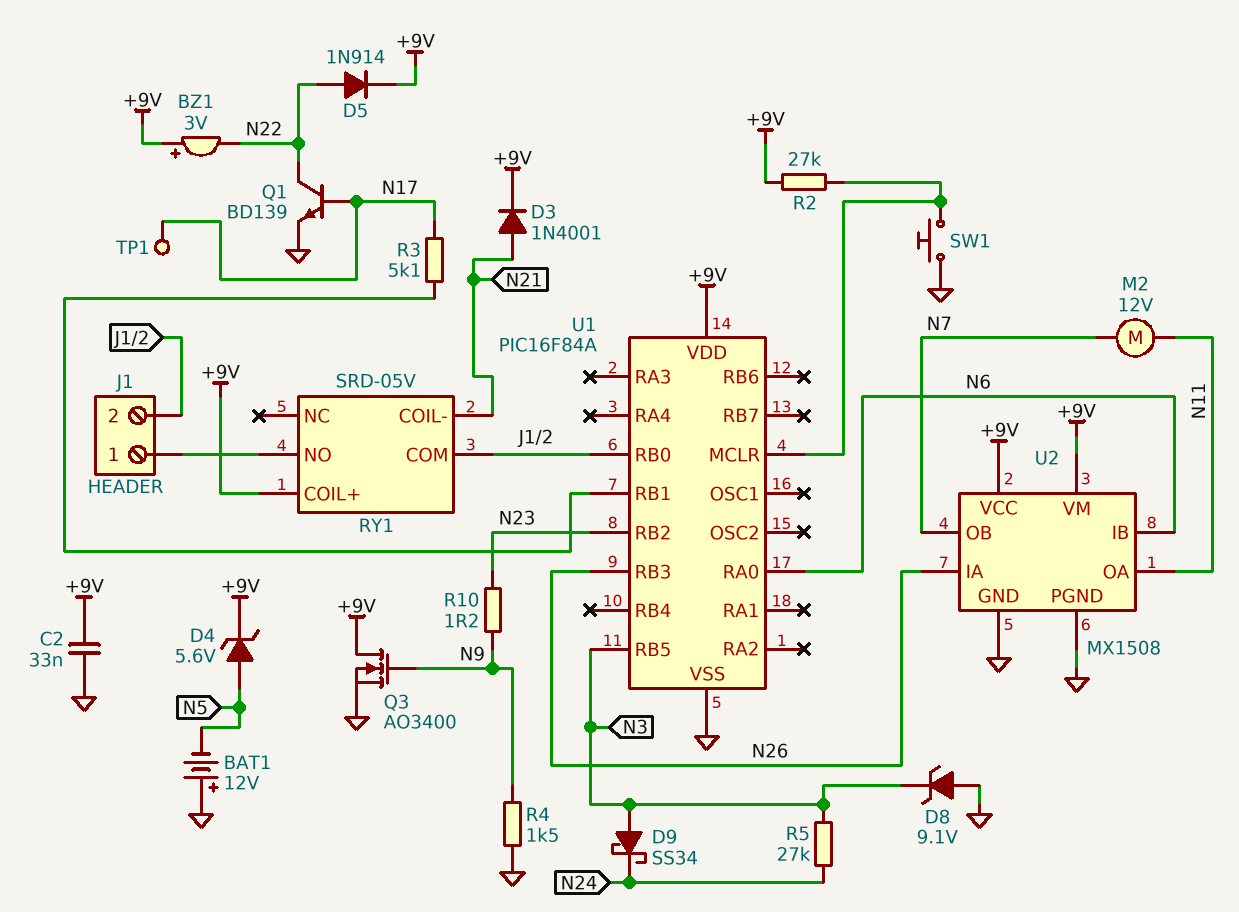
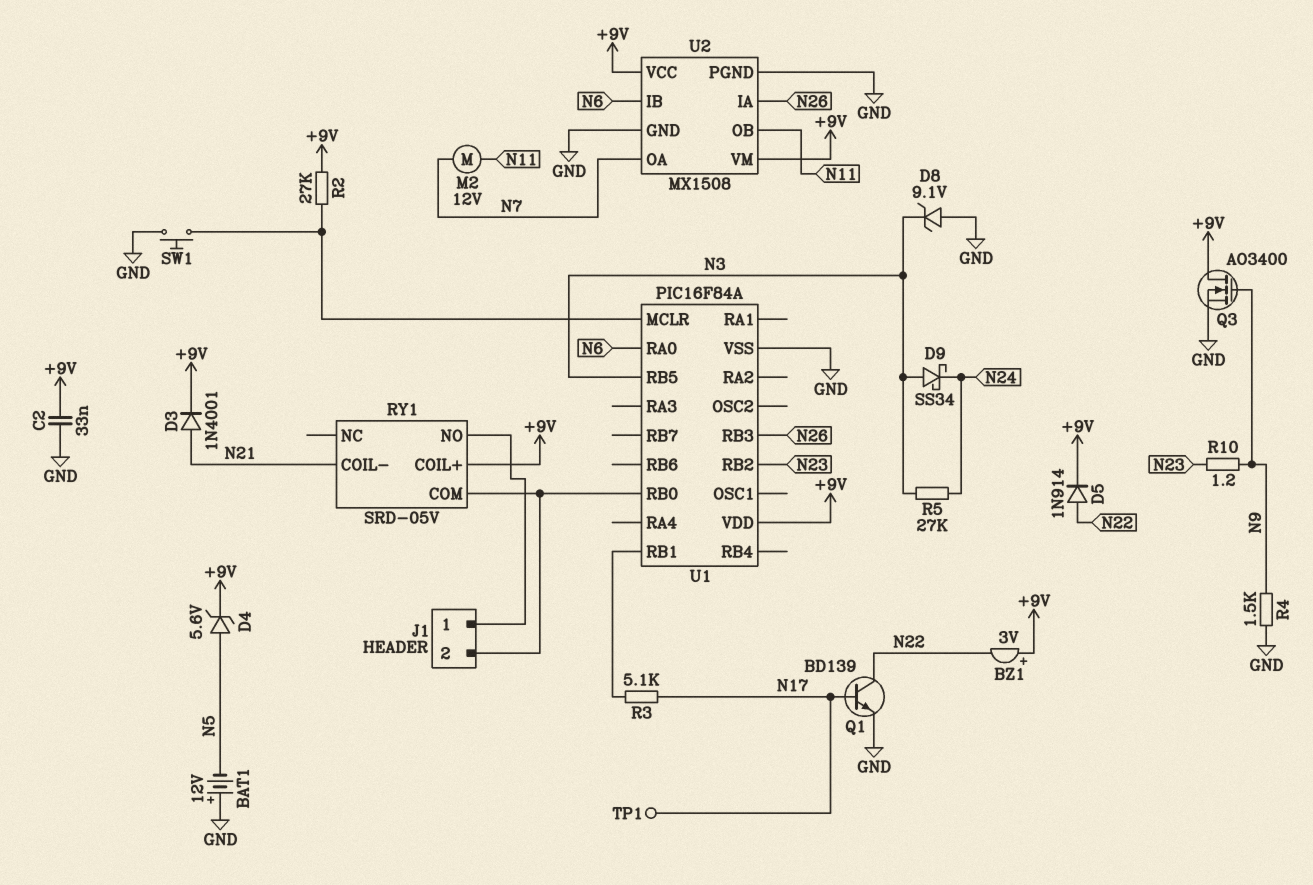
U2 pin OA: N11 -> N7
U2 pin OB: N7 -> N11

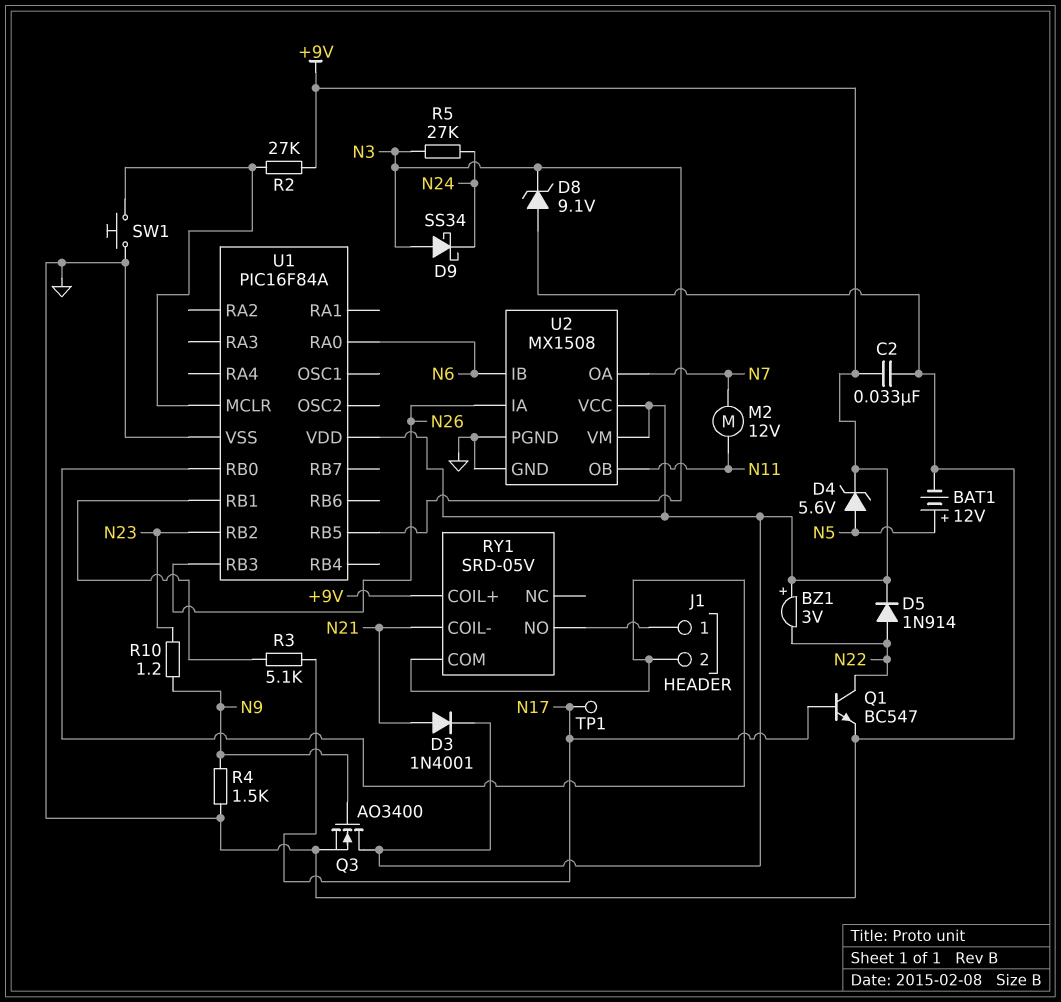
BAT1: 12V (plus GND, minus N5) -> 12V (plus N5, minus GND)
Q1: NPN BD139 (B N17, C N22, E GND) -> NPN BC547 (B N17, C N22, E GND)

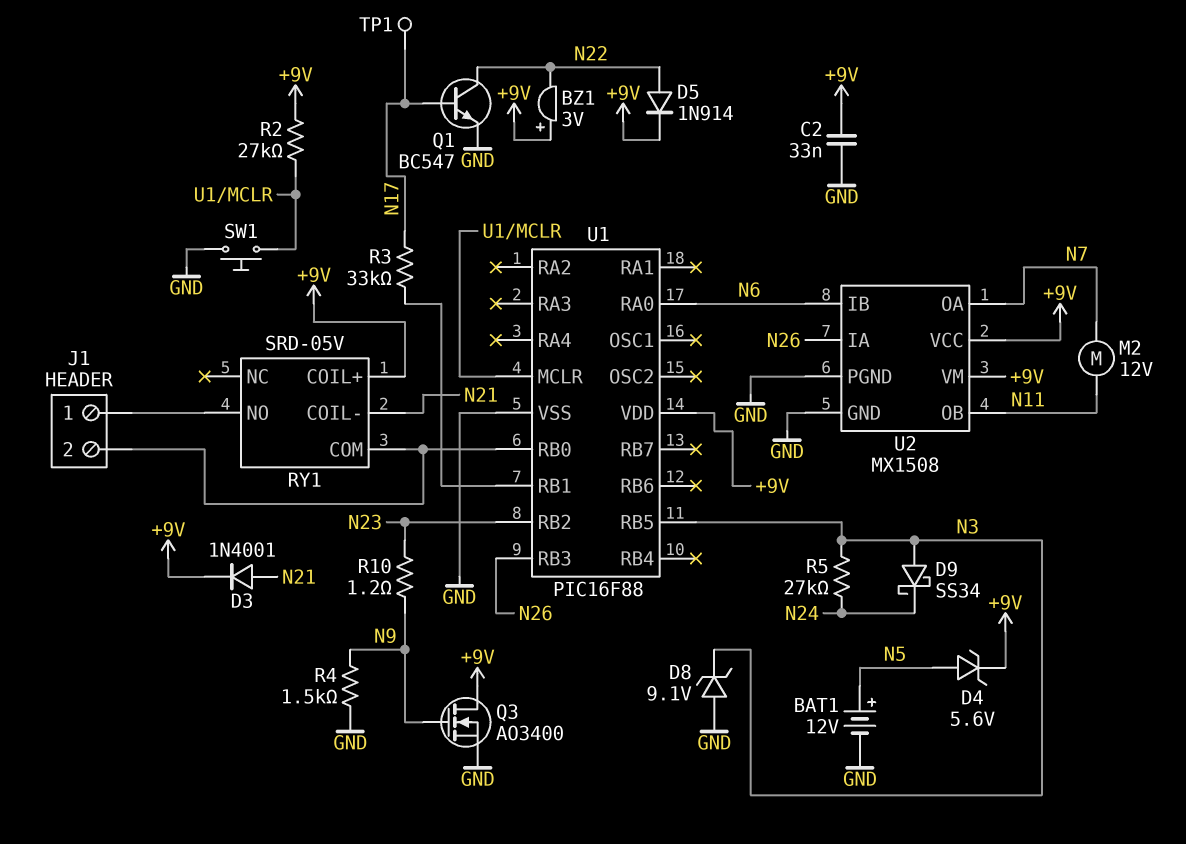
R3: 5.1k (N17, U1/RB1) -> 33k (N17, U1/RB1)
U1: PIC16F84A -> PIC16F88

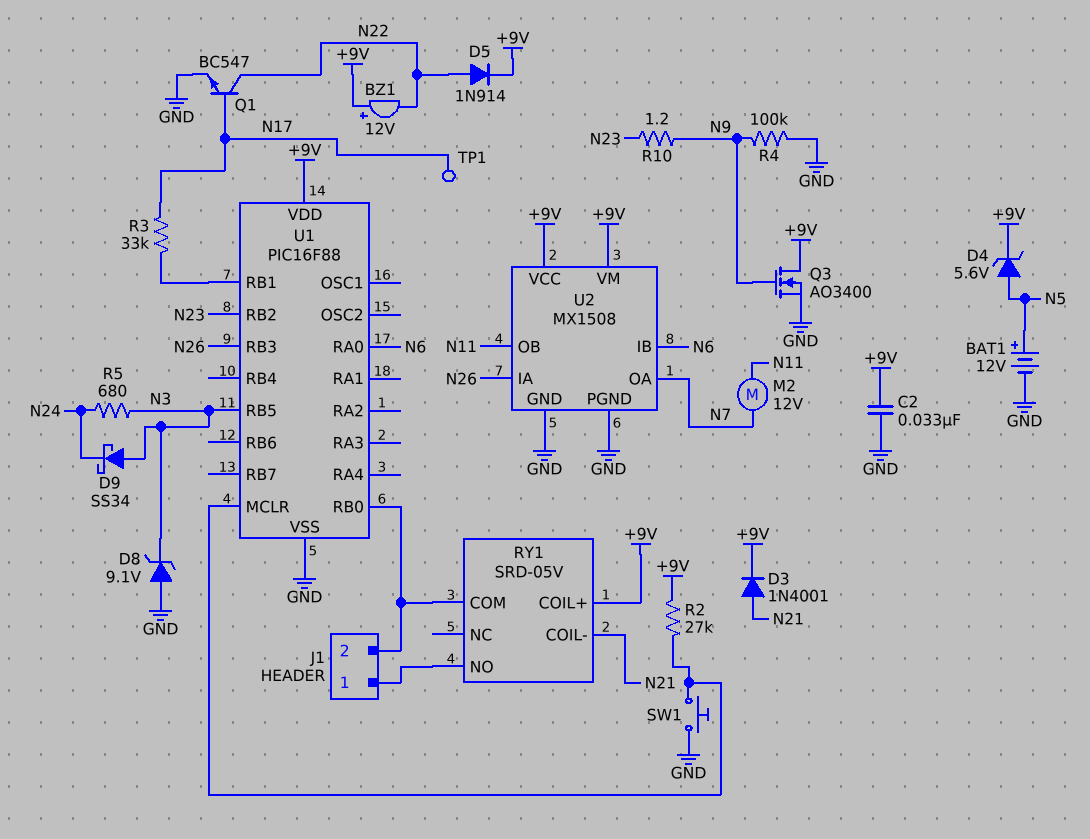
BZ1: buzzer 3V (plus +9V, minus N22) -> buzzer 12V (plus +9V, minus N22)
R4: 1.5k (GND, N9) -> 100k (GND, N9)
R5: 27k (N3, N24) -> 680 (N3, N24)

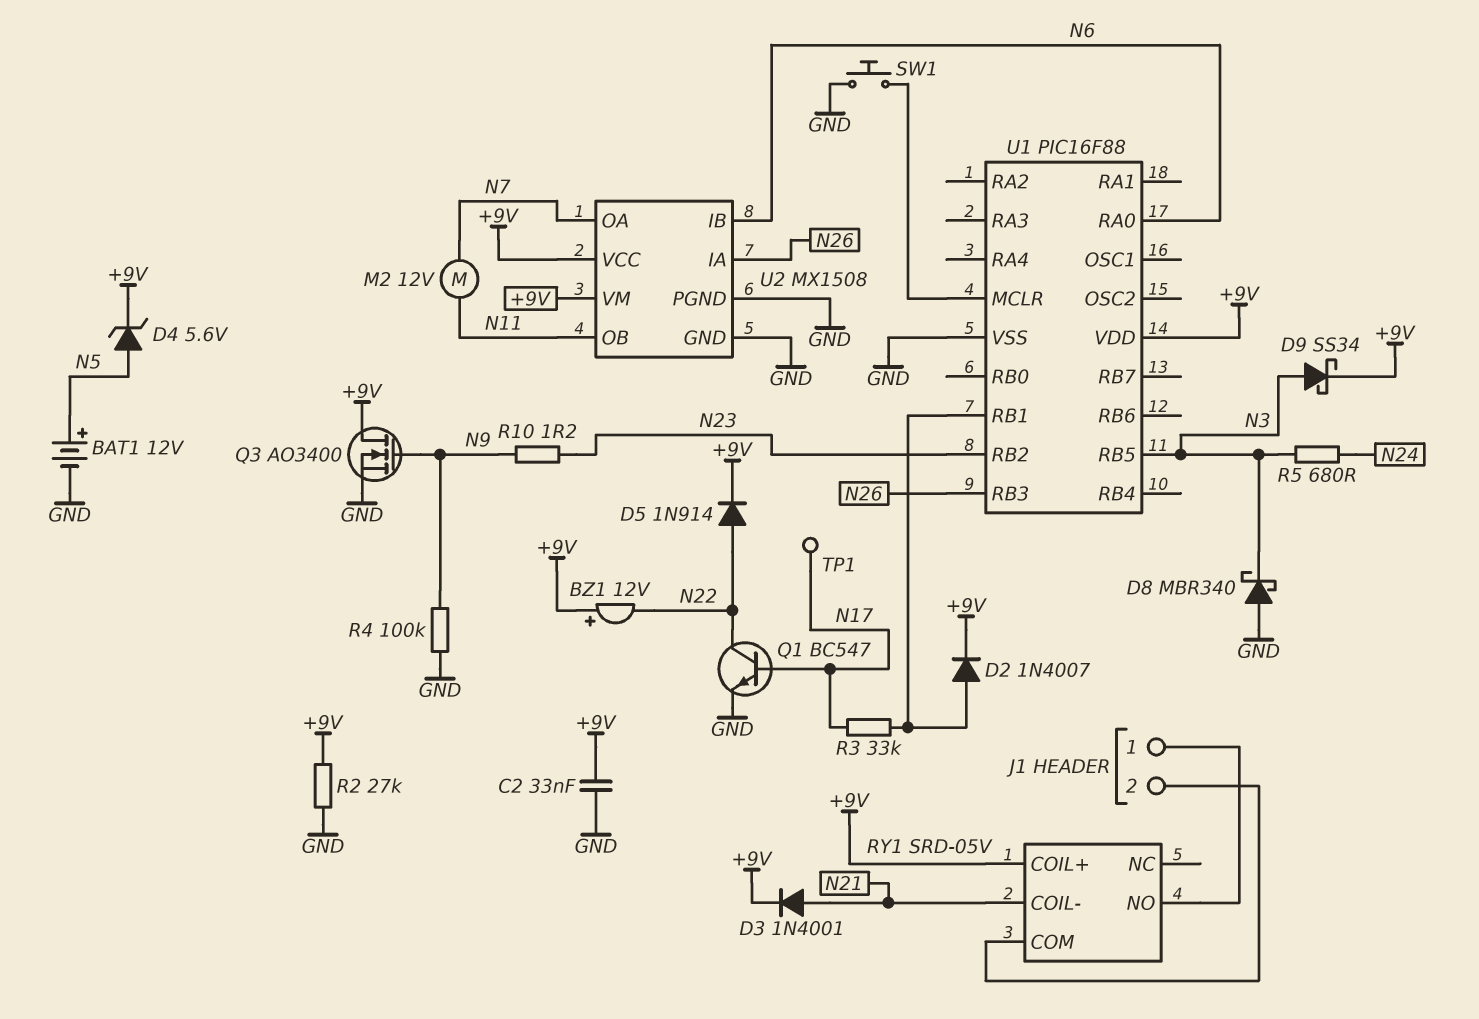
D2: none -> diode 1N4007 (A U1/RB1, K +9V)
D8: zener 9.1V (A GND, K N3) -> schottky MBR340 (A GND, K N3)
D9: schottky SS34 (A N3, K N24) -> schottky SS34 (A N3, K +9V)
R2: 27k (+9V, U1/MCLR) -> 27k (+9V, GND)
U1 pin RB0: J1/2 -> none

